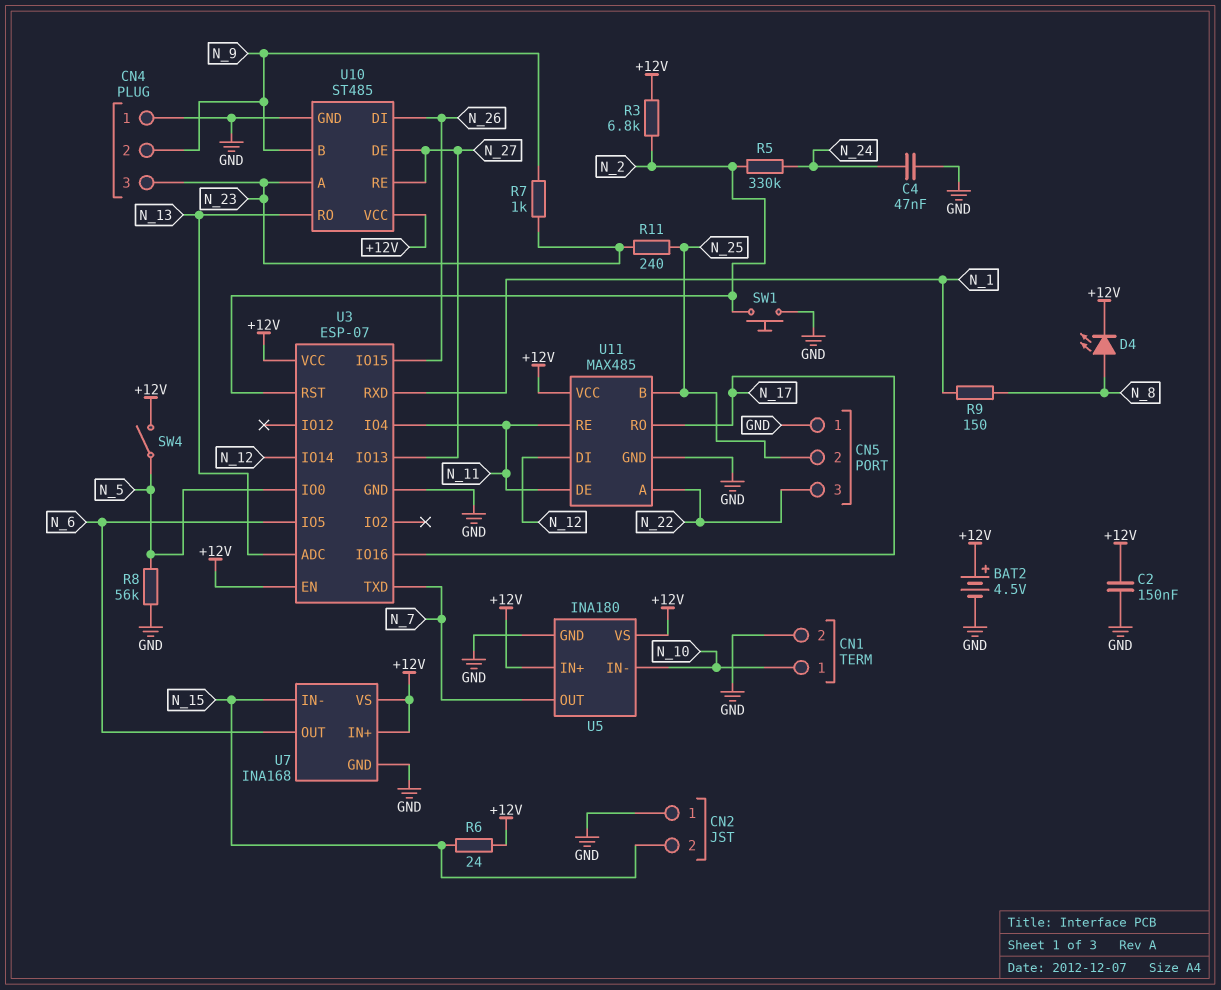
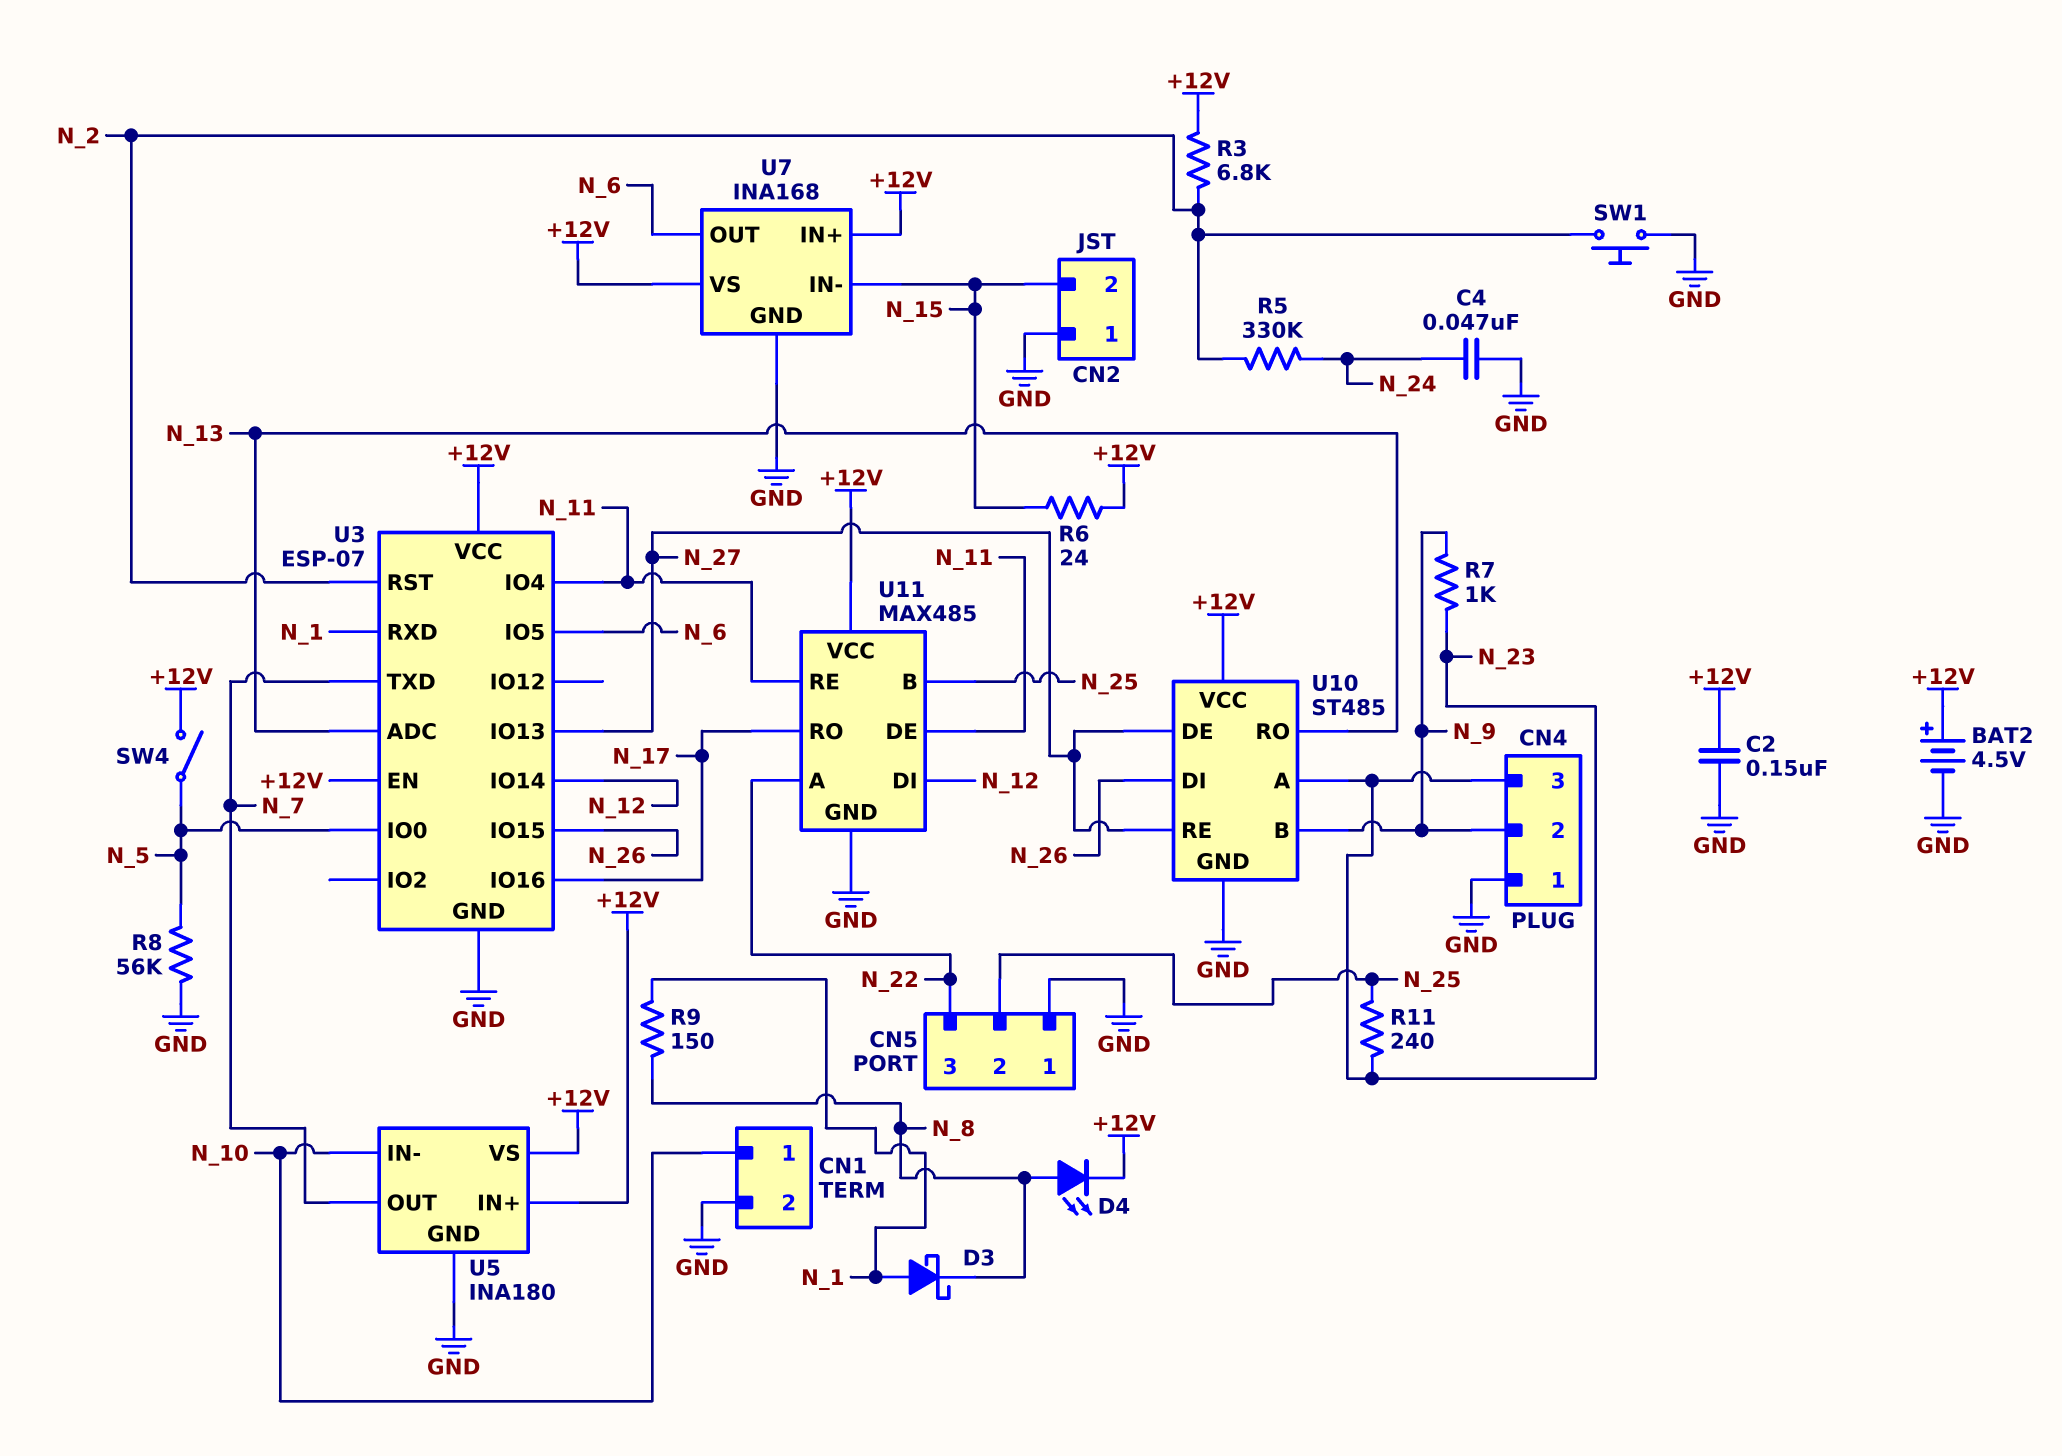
D3: none -> schottky (A N_1, K N_8)

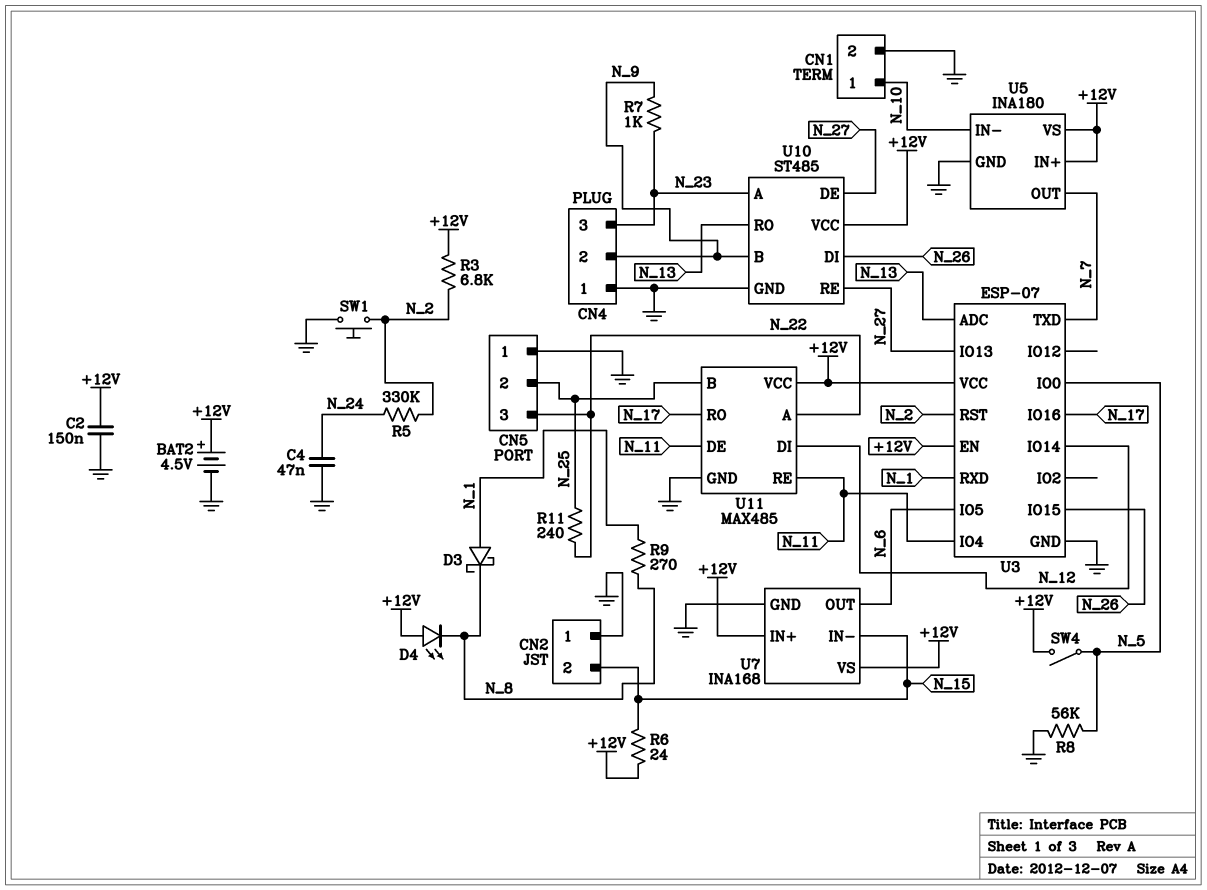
D4: LED (A N_8, K +12V) -> LED (A +12V, K N_8)
R9: 150 (N_1, N_8) -> 270 (N_1, N_8)
R11: 240 (N_23, N_25) -> 240 (N_22, N_25)

